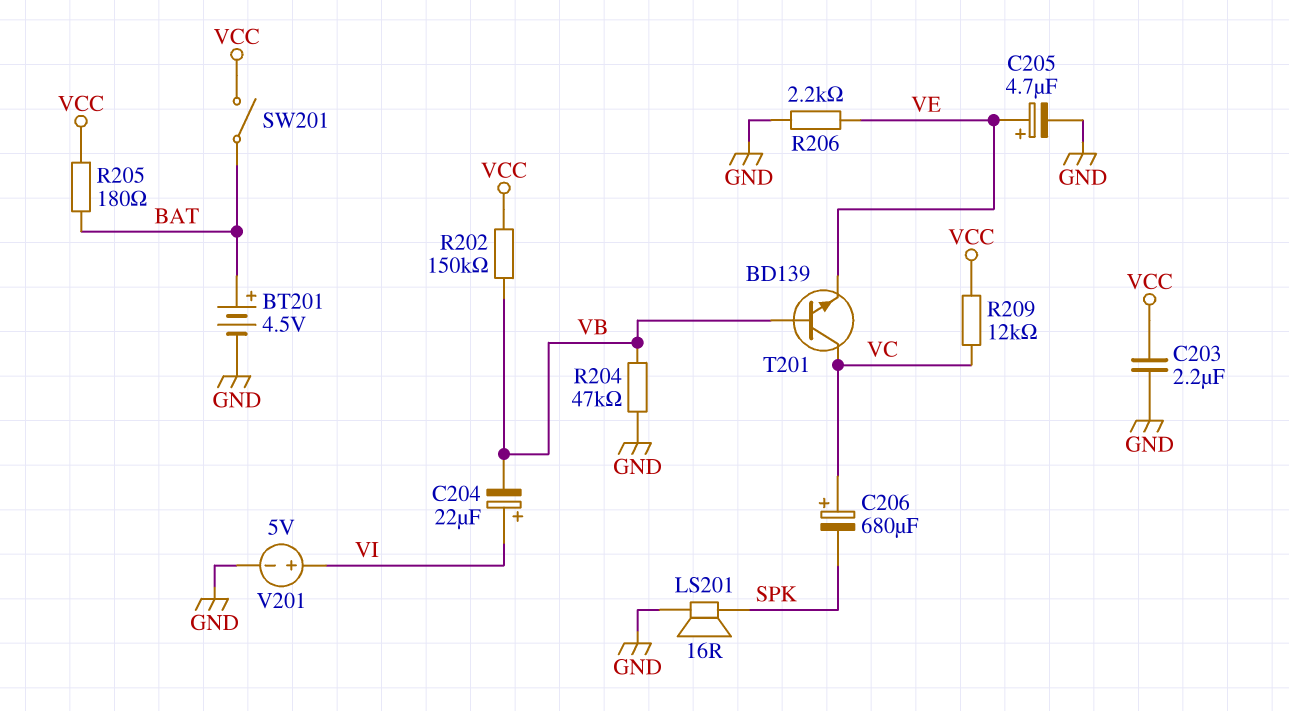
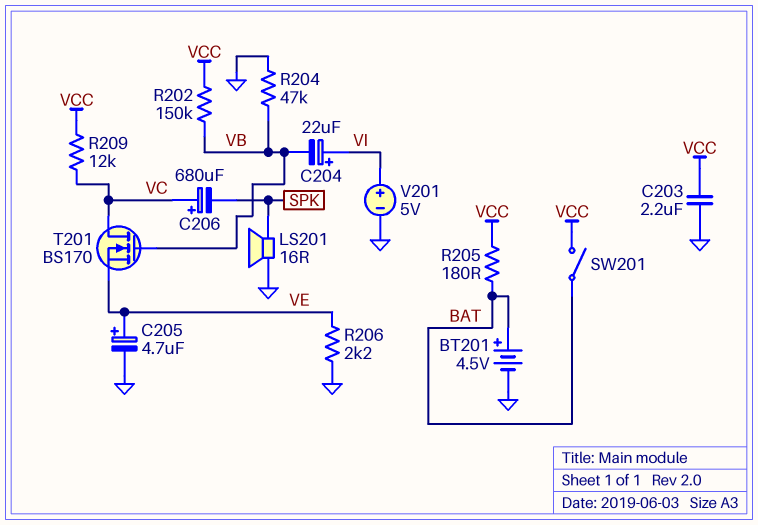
T201: NPN BD139 (B VB, C VC, E VE) -> NMOS BS170 (G VB, D VC, S VE)

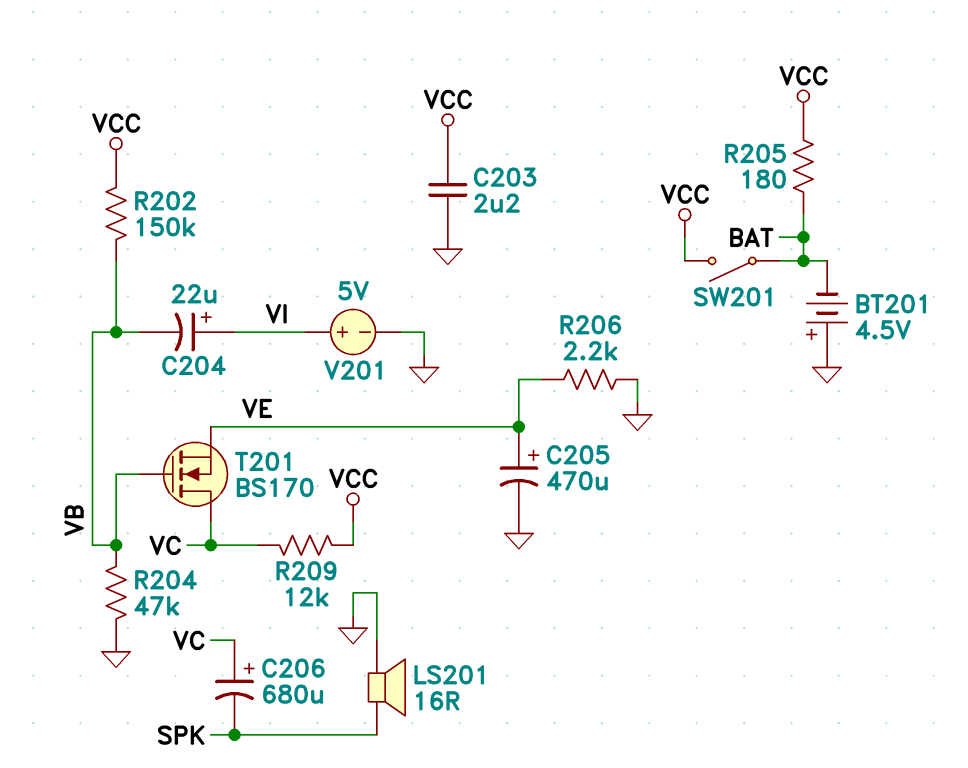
BT201: 4.5V (plus BAT, minus GND) -> 4.5V (plus GND, minus BAT)
C205: 4.7uF (plus VE, minus GND) -> 470uF (plus VE, minus GND)

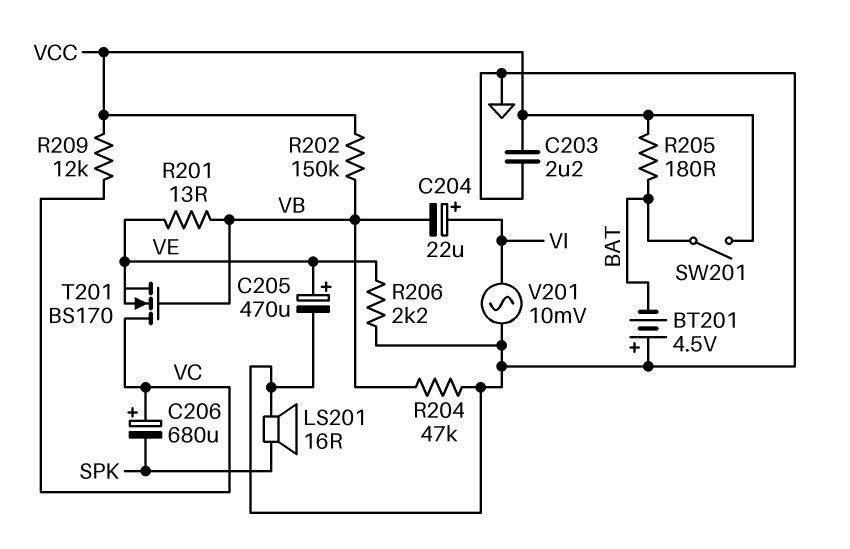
R201: none -> 13 (VB, VE)
V201: 5V (plus VI, minus GND) -> AC 10mV (GND, VI)

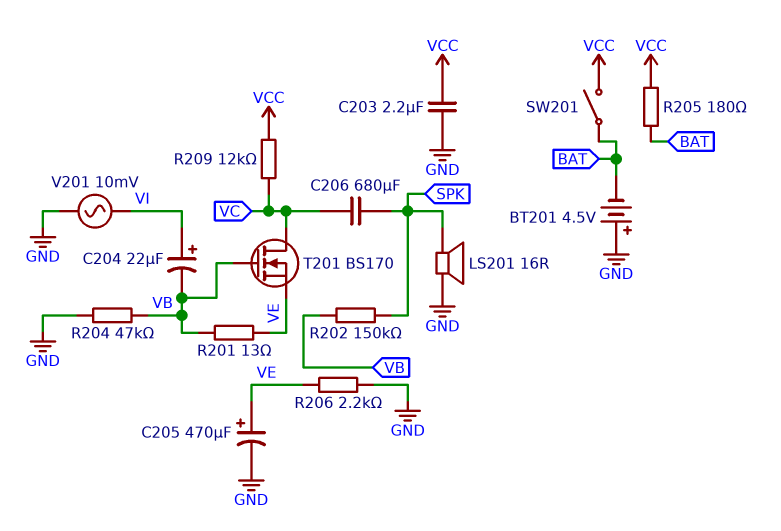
C206: 680uF (plus VC, minus SPK) -> 680uF (SPK, VC)
R202: 150k (VB, VCC) -> 150k (SPK, VB)

